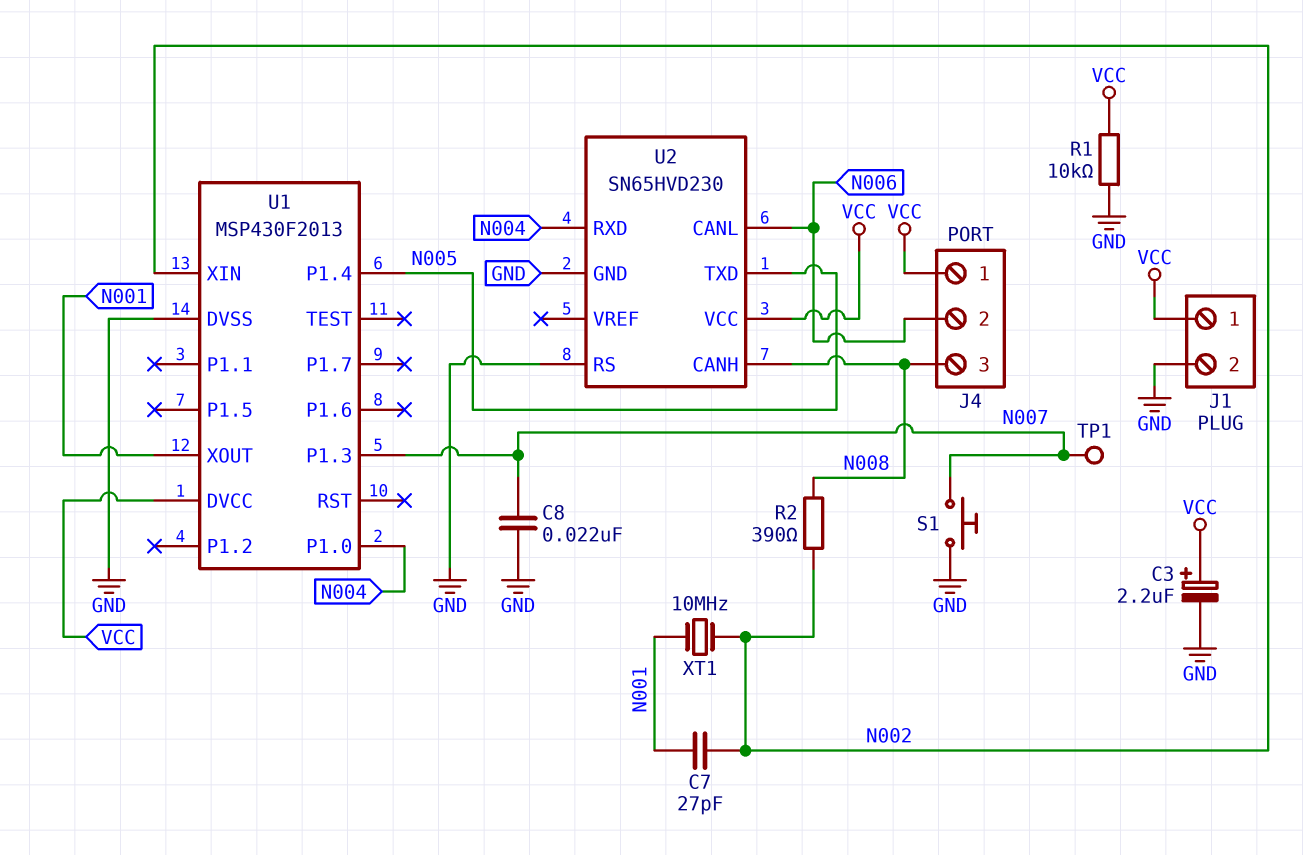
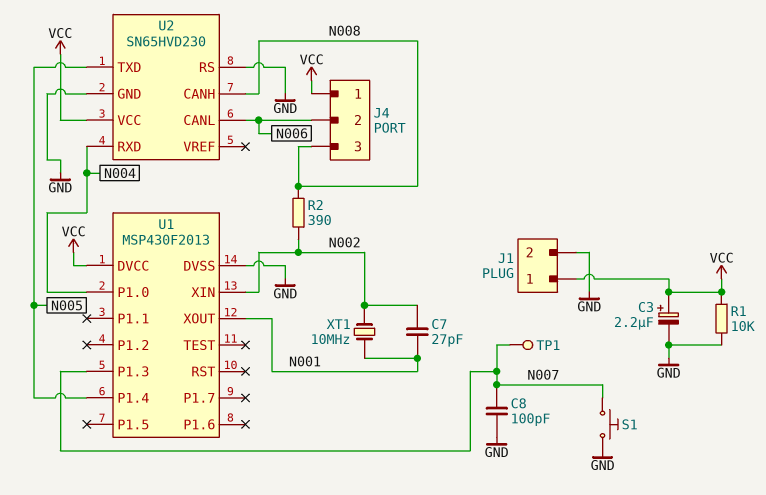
C8: 22nF (GND, N007) -> 100pF (GND, N007)

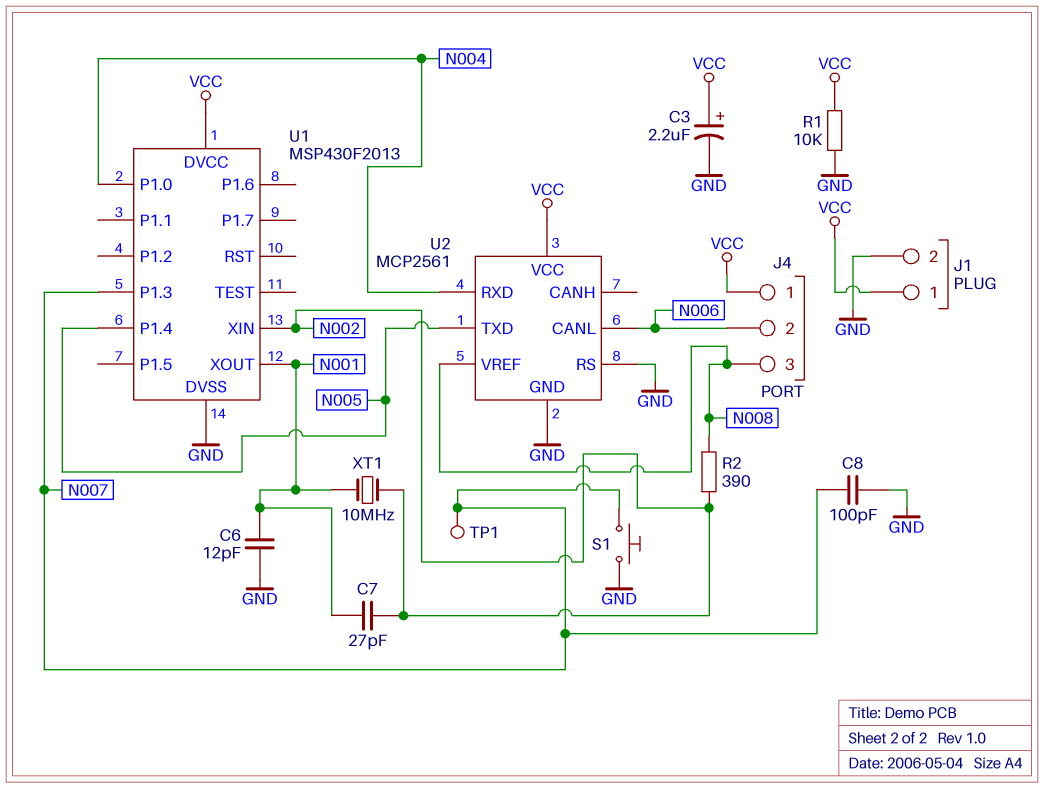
C6: none -> 12pF (GND, N001)
U2: SN65HVD230 -> MCP2561
U2 pin CANH: N008 -> none
U2 pin VREF: none -> N008

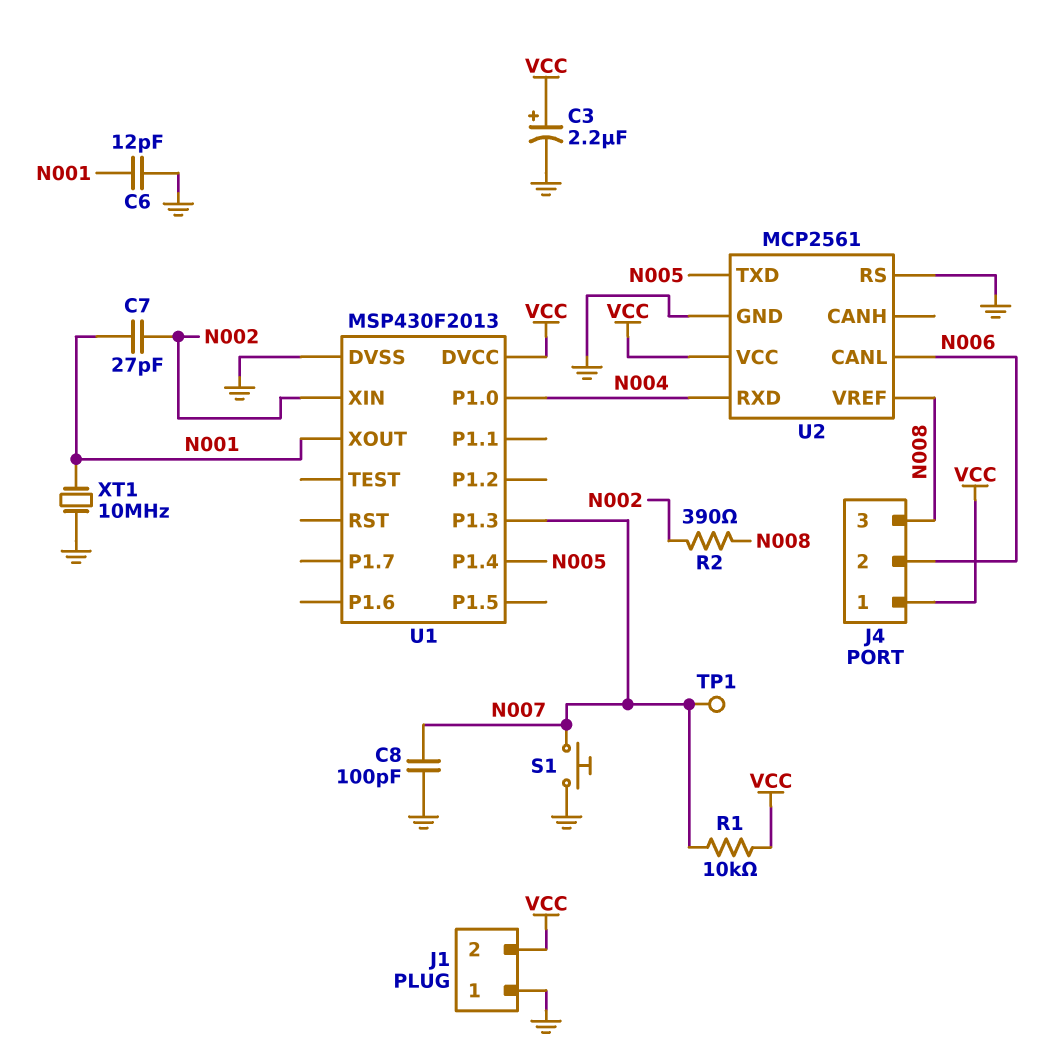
J1 pin 1: VCC -> GND
J1 pin 2: GND -> VCC
R1: 10k (GND, VCC) -> 10k (N007, VCC)
XT1: 10MHz (N001, N002) -> 10MHz (GND, N001)

